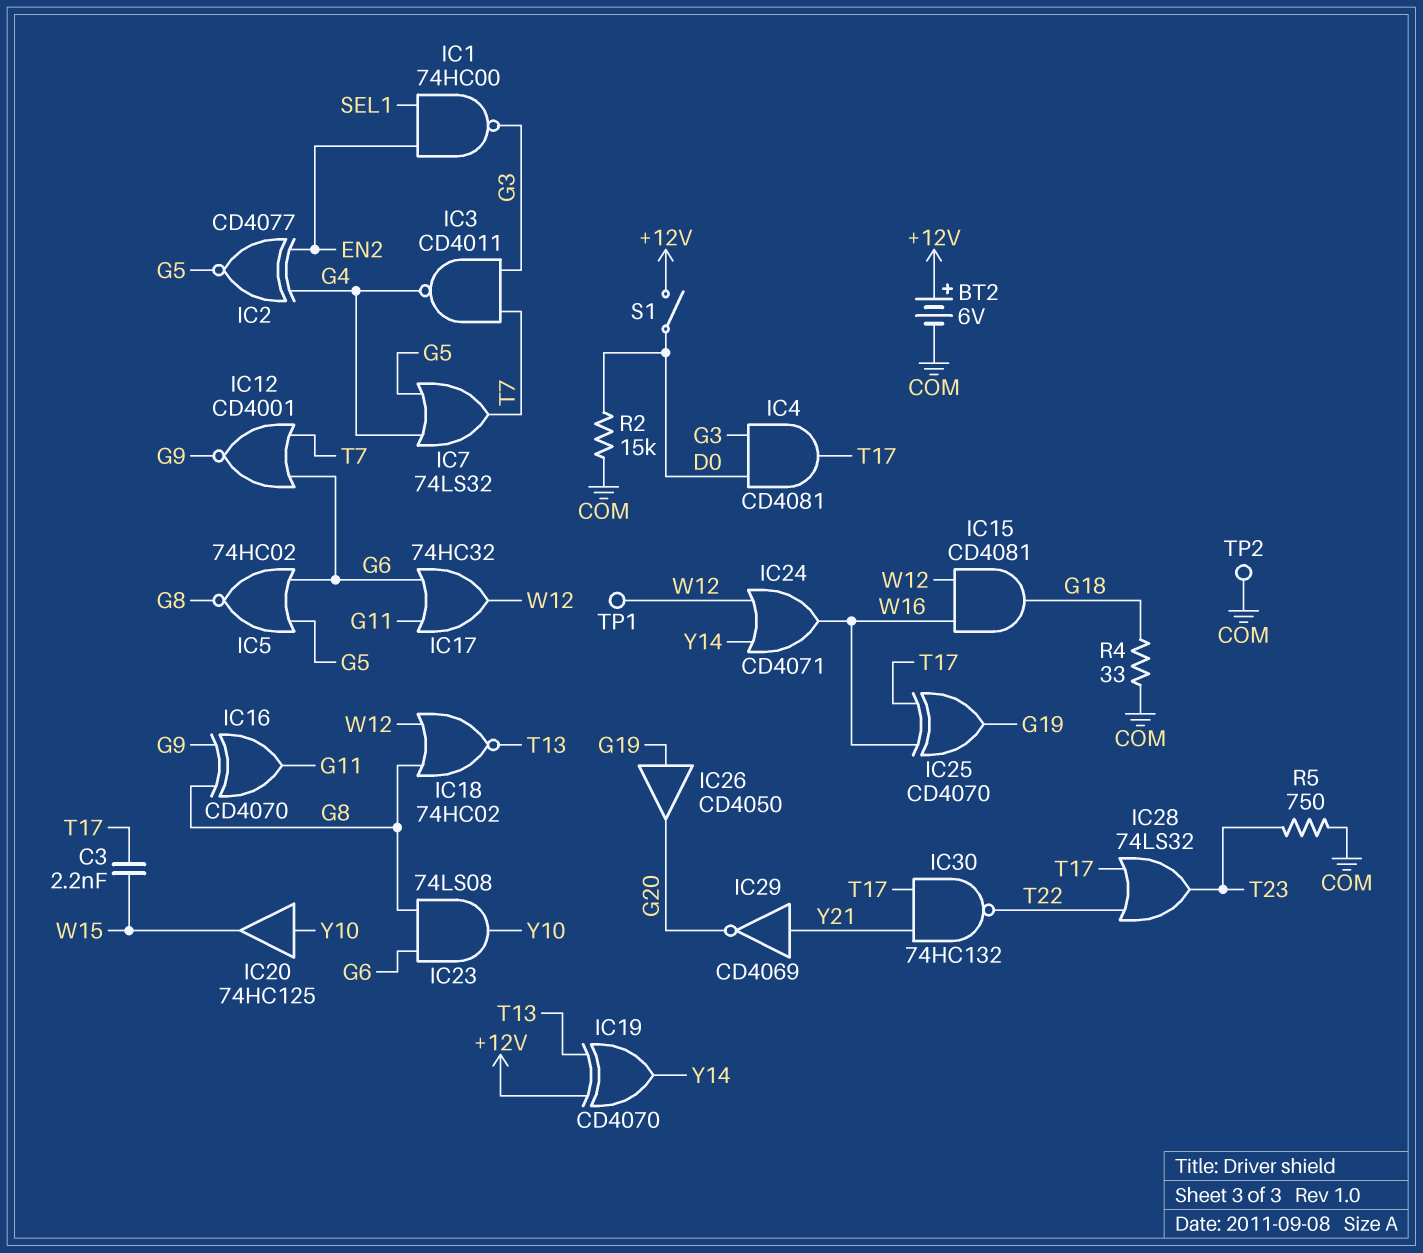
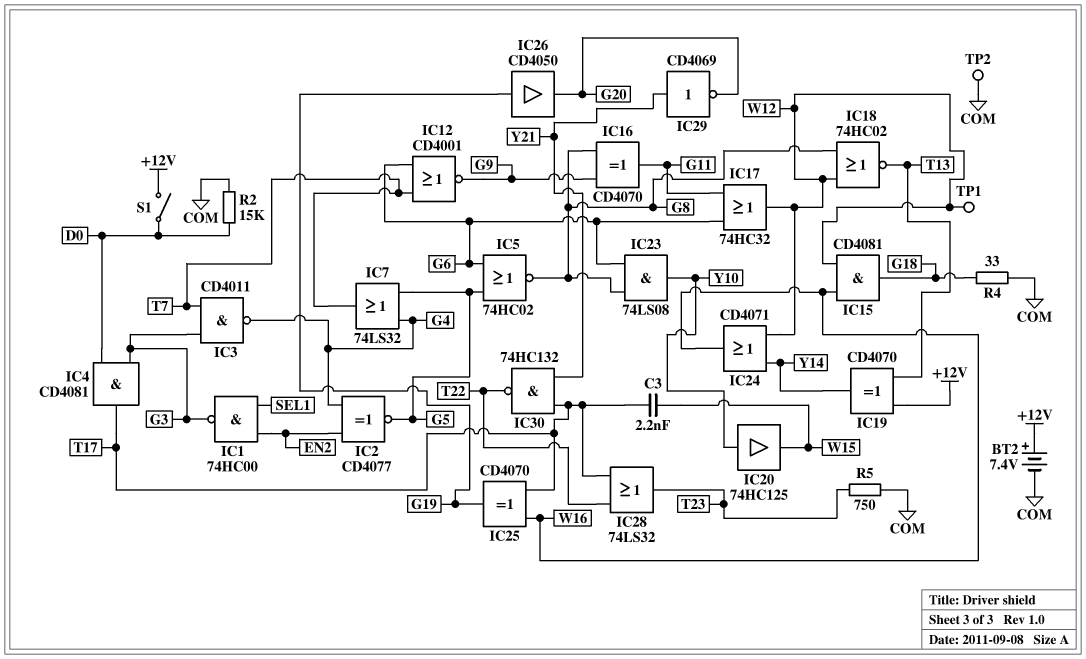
BT2: 6V (plus +12V, minus COM) -> 7.4V (plus +12V, minus COM)

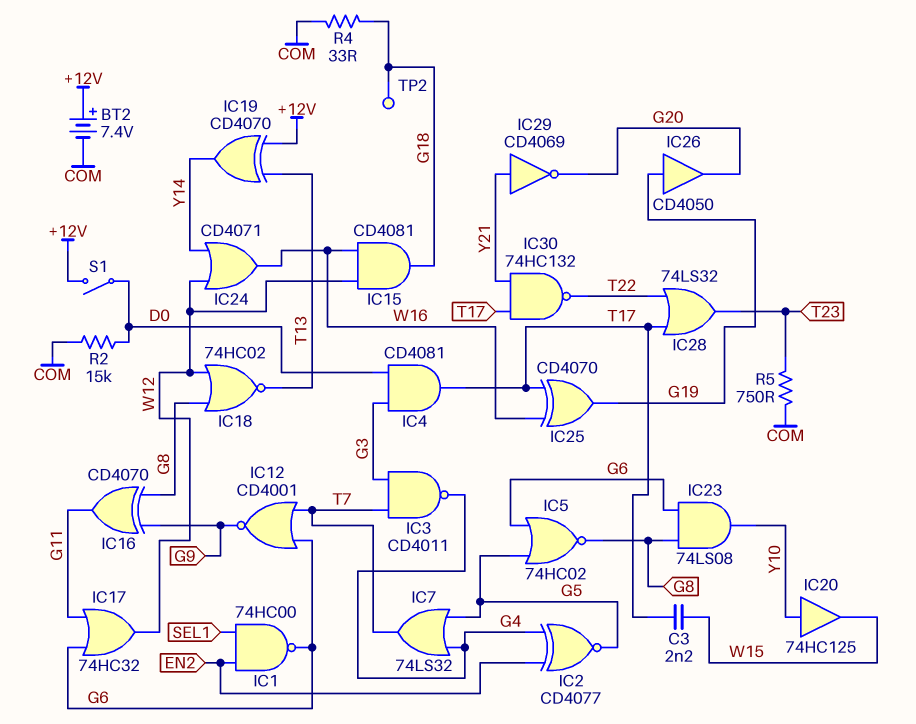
IC1: NAND 74HC00 (in EN2, in SEL1, out G3) -> NAND 74HC00 (in EN2, in SEL1, out G6)
TP1: test point (W12) -> none
TP2: test point (COM) -> test point (G18)

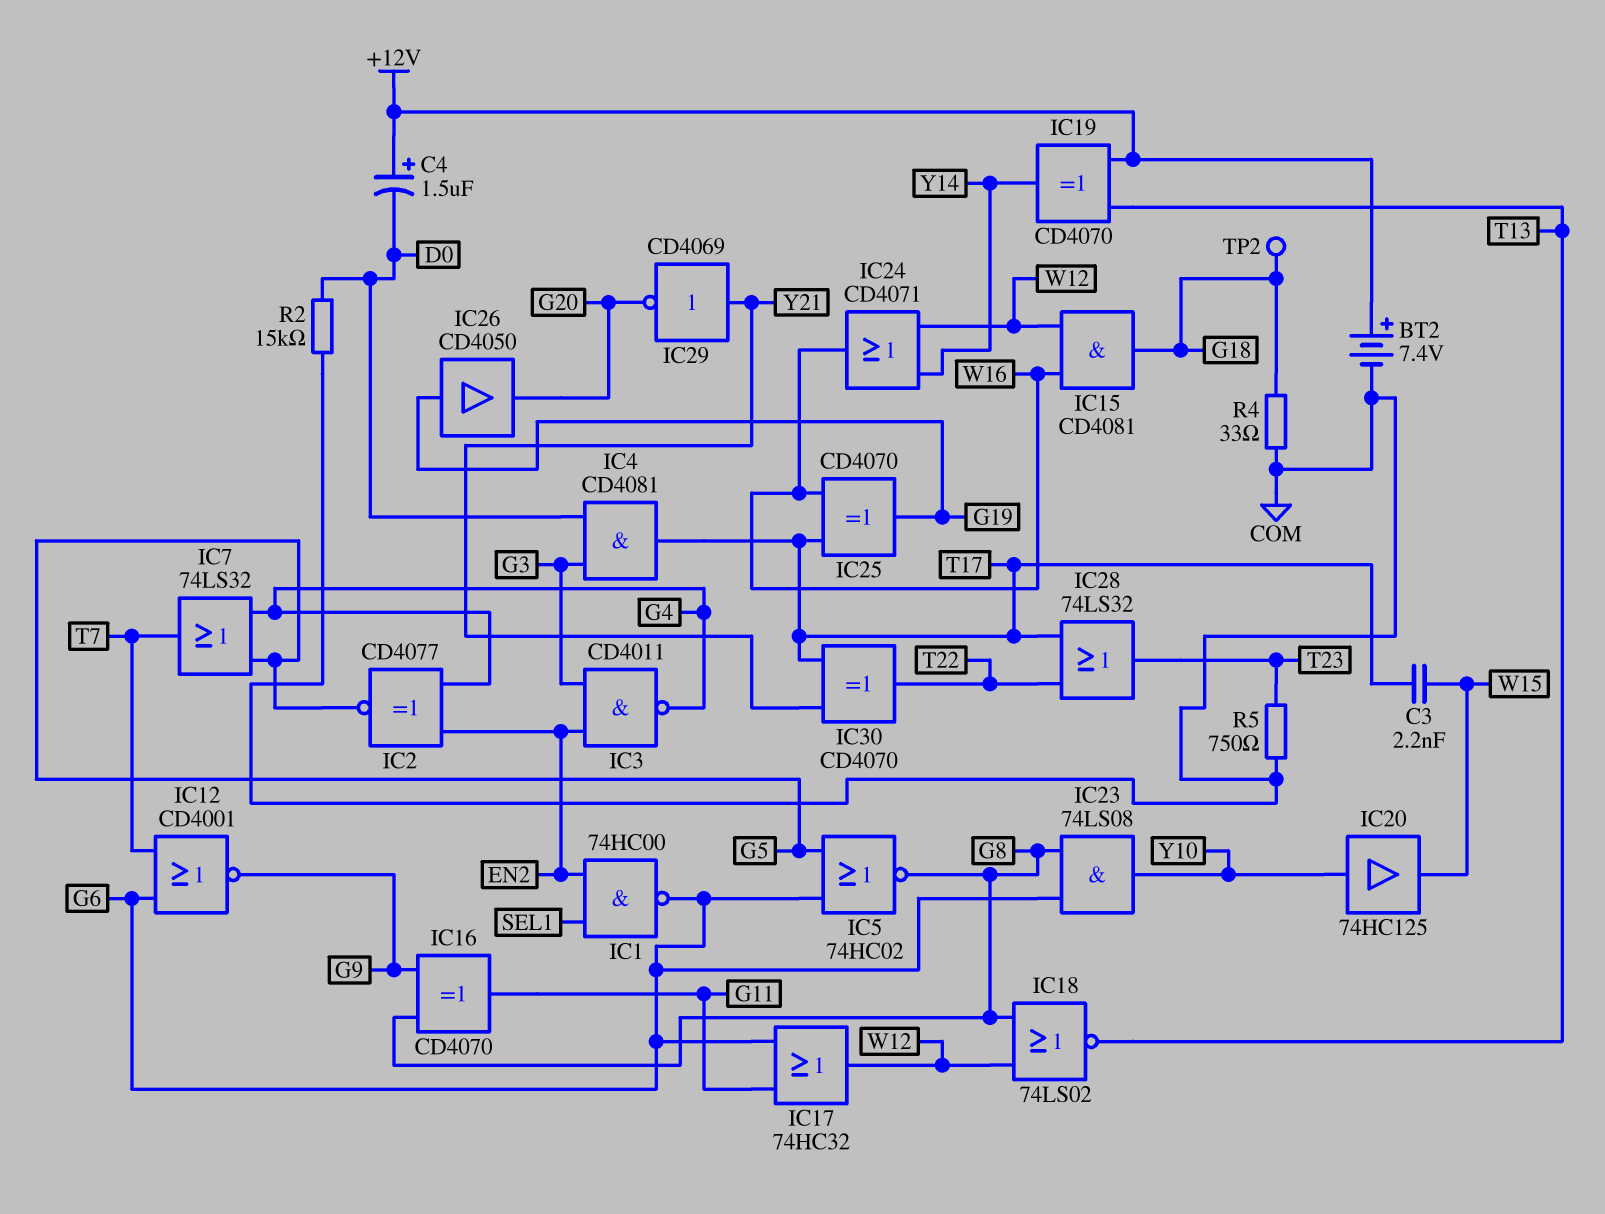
C4: none -> 1.5uF (plus +12V, minus D0)
IC3: NAND CD4011 (in G3, in T7, out G4) -> NAND CD4011 (in EN2, in G3, out G4)
IC18: NOR 74HC02 (in G8, in W12, out T13) -> NOR 74LS02 (in G8, in W12, out T13)
IC30: NAND 74HC132 (in T17, in Y21, out T22) -> XOR CD4070 (in T17, in Y21, out T22)
S1: switch (+12V, D0) -> none

